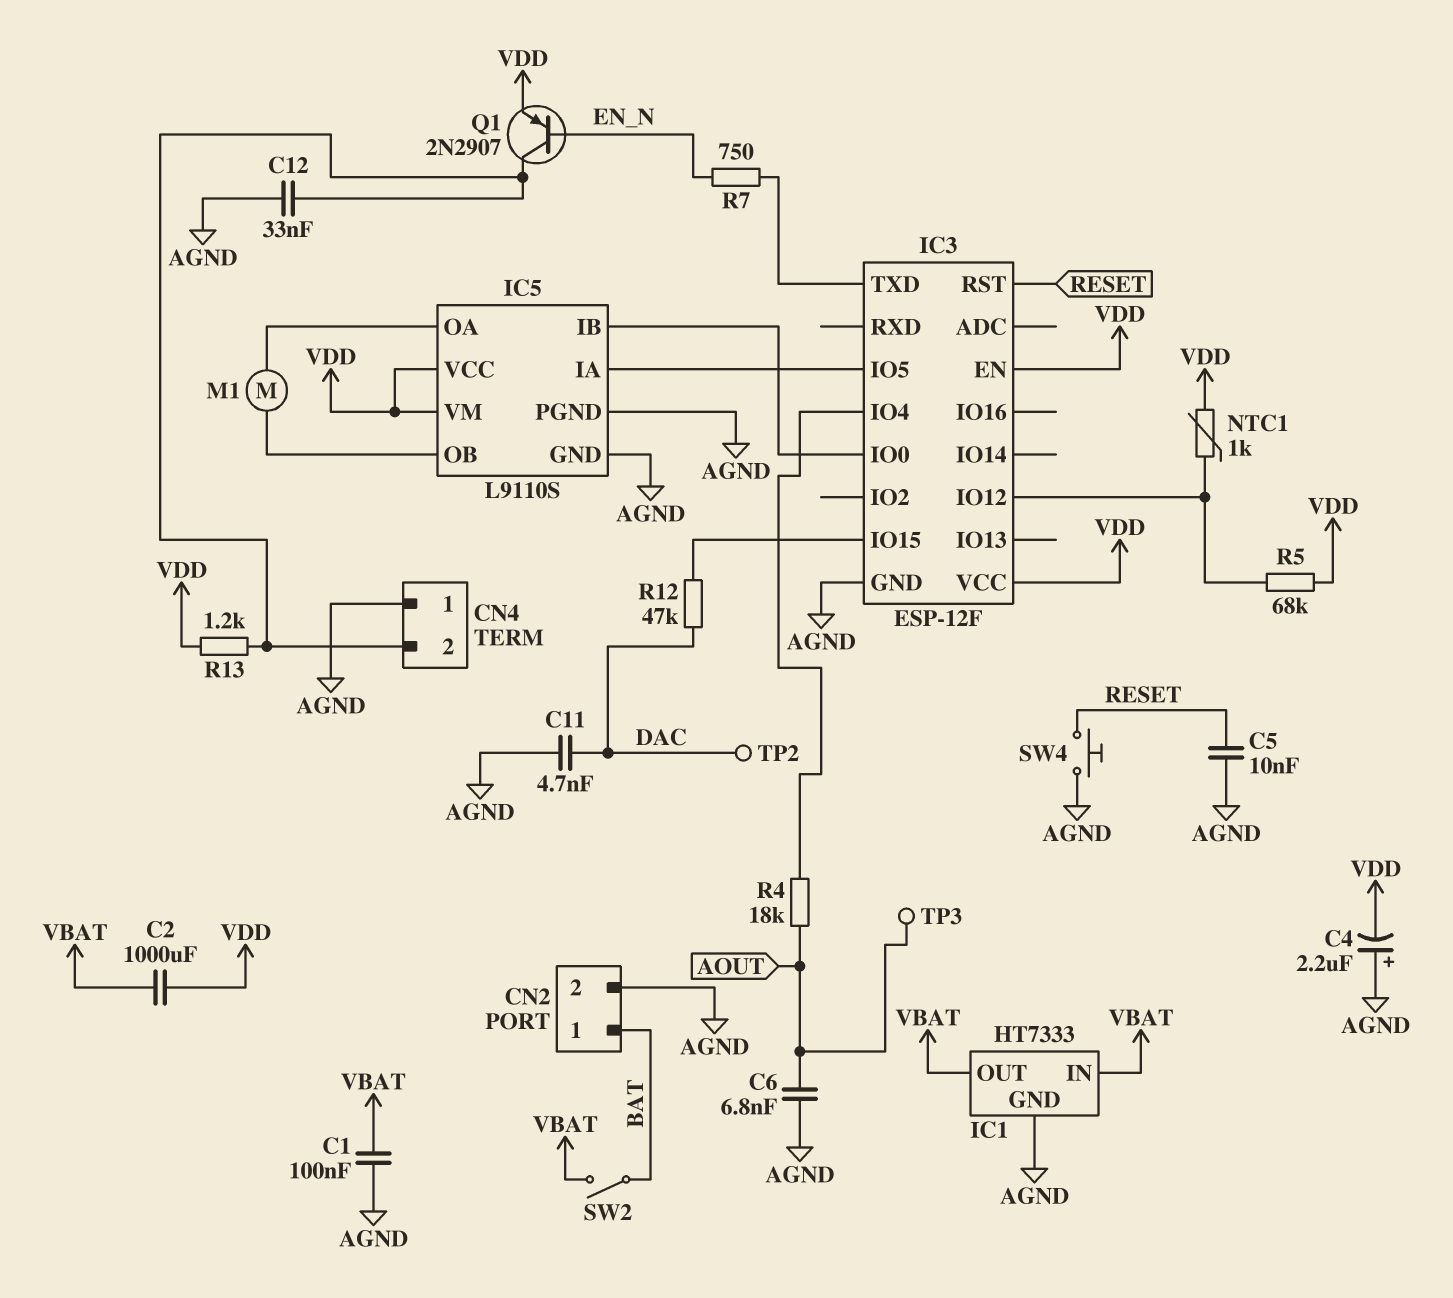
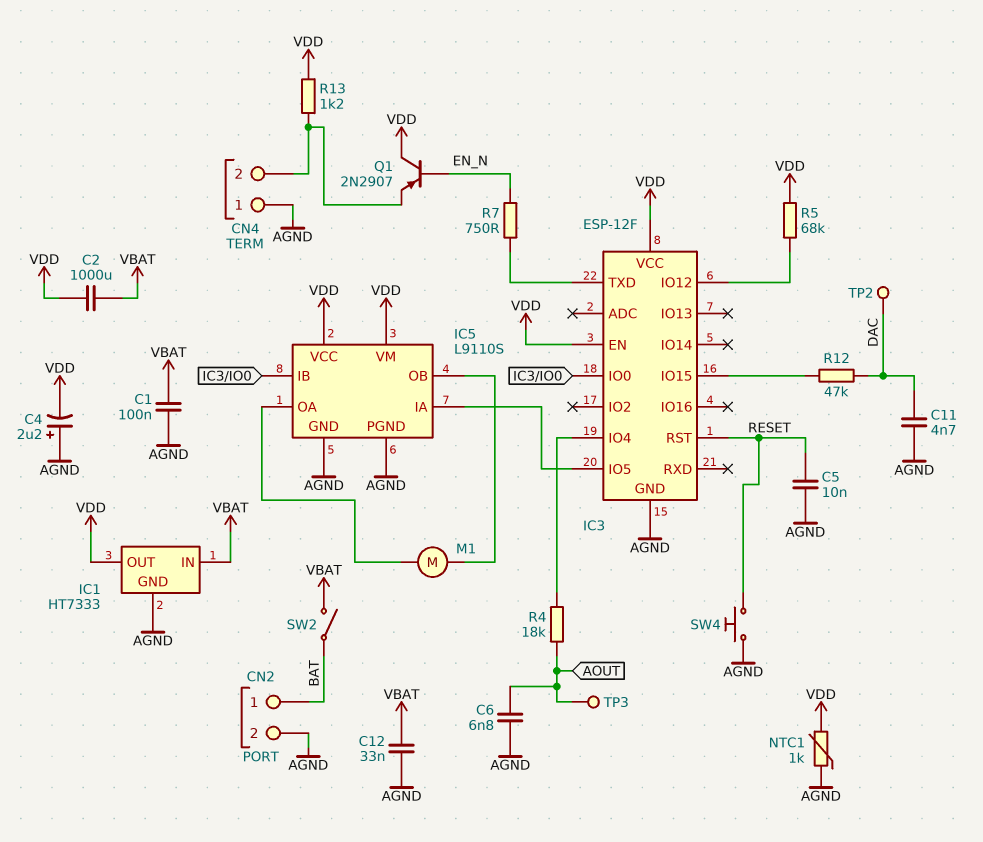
C12: 33nF (AGND, CN4/2) -> 33nF (AGND, VBAT)
IC1 pin OUT: VBAT -> VDD
NTC1: 1k (IC3/IO12, VDD) -> 1k (AGND, VDD)
Q1: PNP 2N2907 (B EN_N, C CN4/2, E VDD) -> PNP 2N2907 (B EN_N, C VDD, E CN4/2)

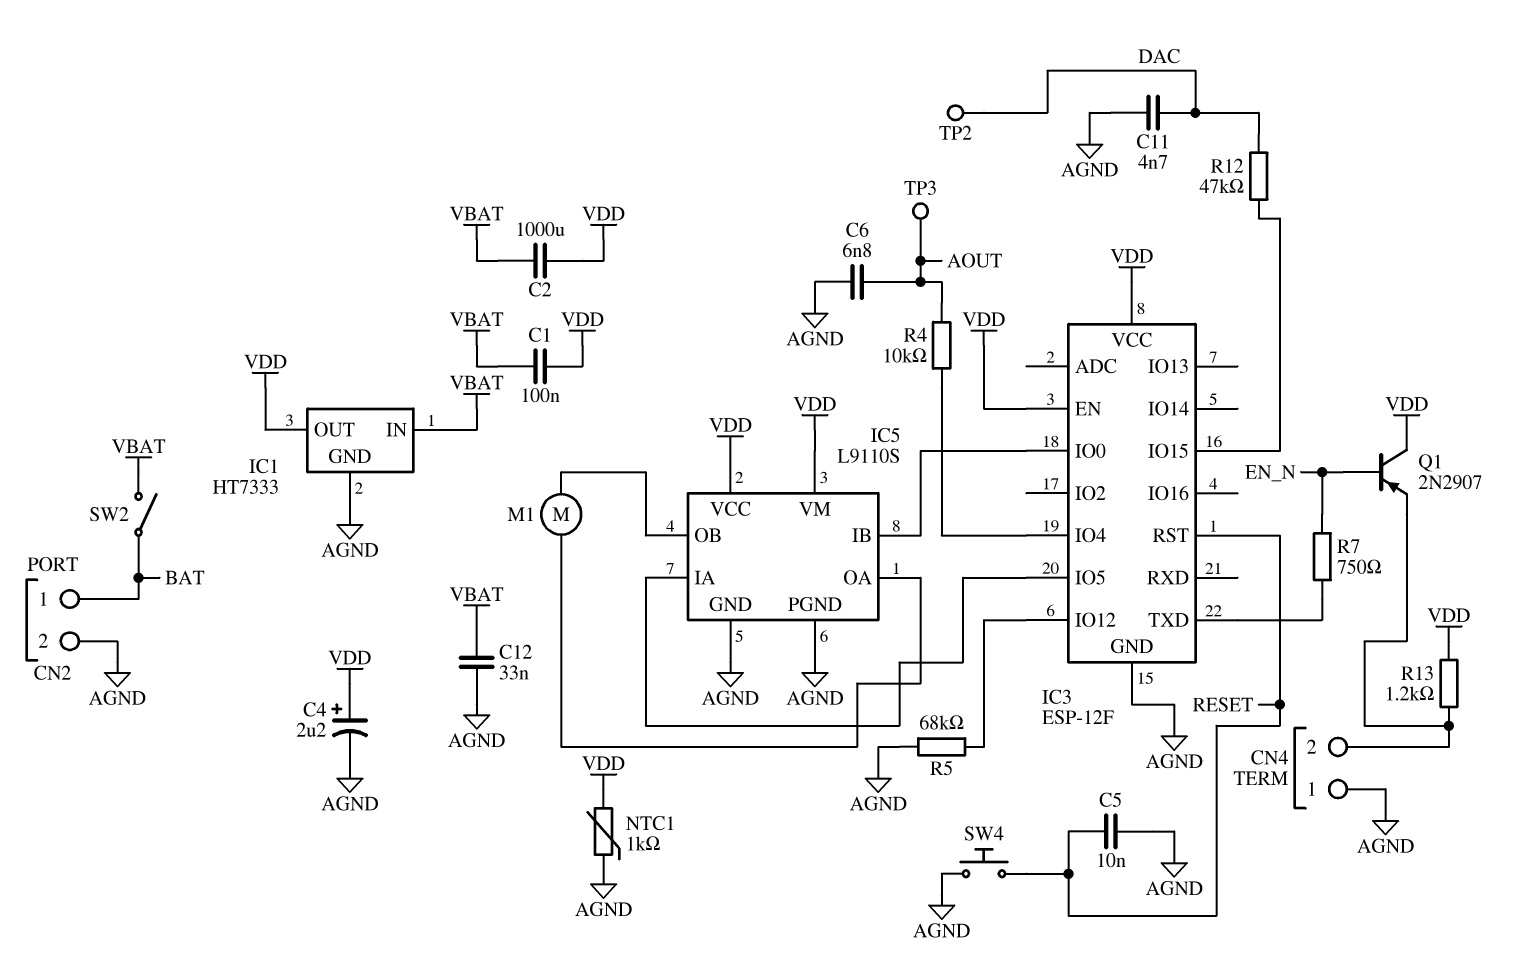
C1: 100nF (AGND, VBAT) -> 100nF (VBAT, VDD)
C4: 2.2uF (plus AGND, minus VDD) -> 2.2uF (plus VDD, minus AGND)
R4: 18k (AOUT, IC3/IO4) -> 10k (AOUT, IC3/IO4)
R5: 68k (IC3/IO12, VDD) -> 68k (AGND, IC3/IO12)

